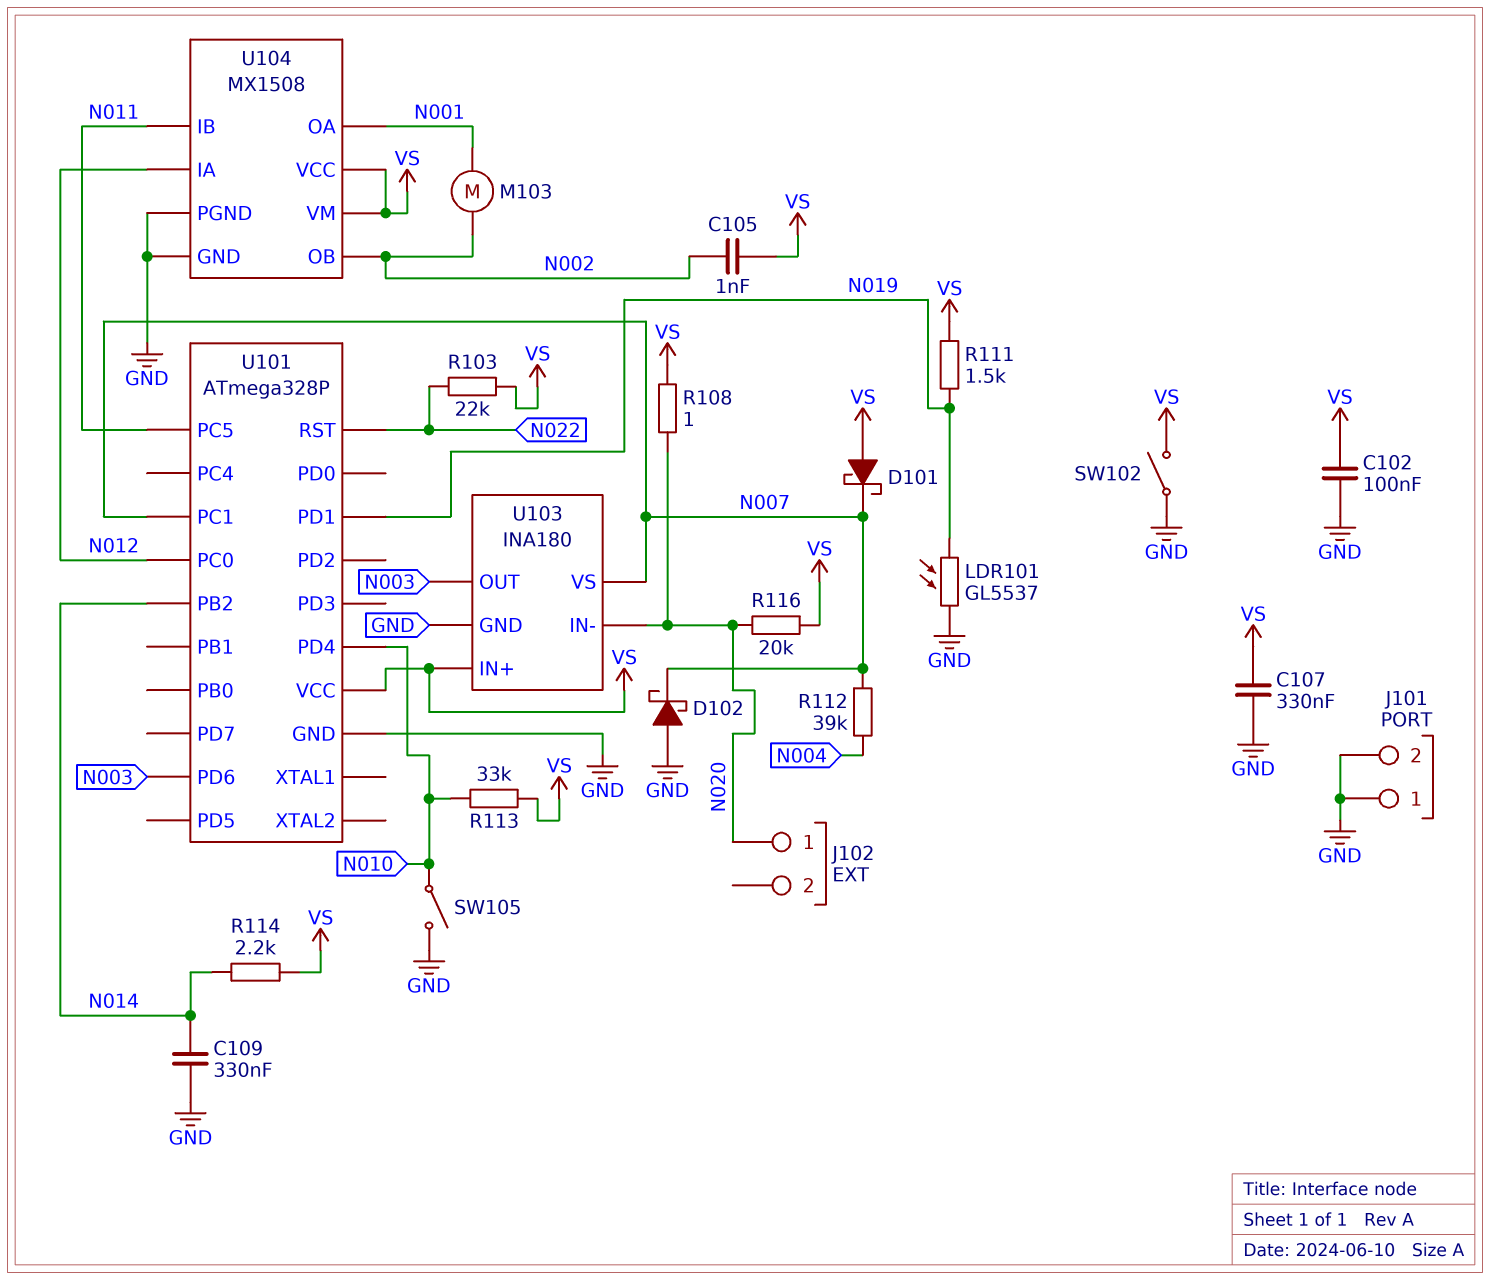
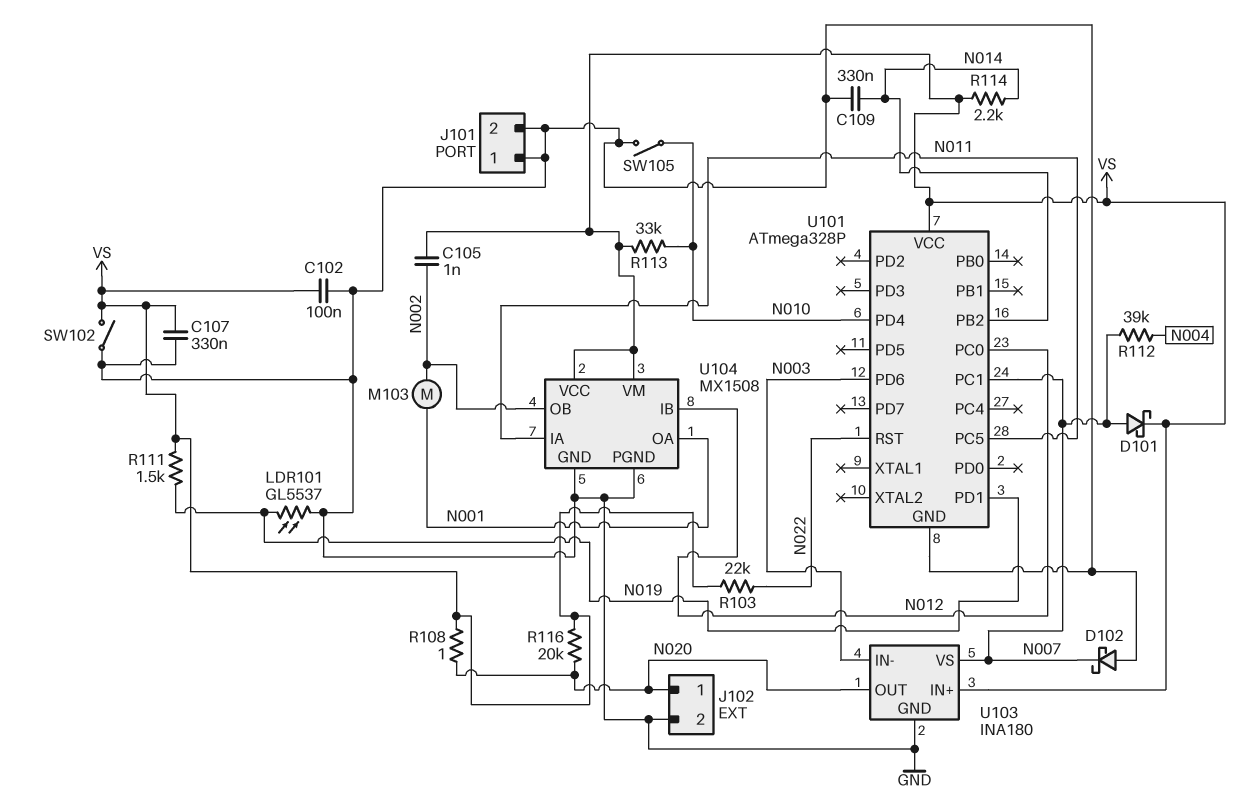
D101: schottky (A VS, K N007) -> schottky (A N007, K VS)
J102 pin 2: none -> GND
U103 pin IN-: N020 -> N003
U103 pin OUT: N003 -> N020
U104 pin IA: N012 -> N011
U104 pin IB: N011 -> N012

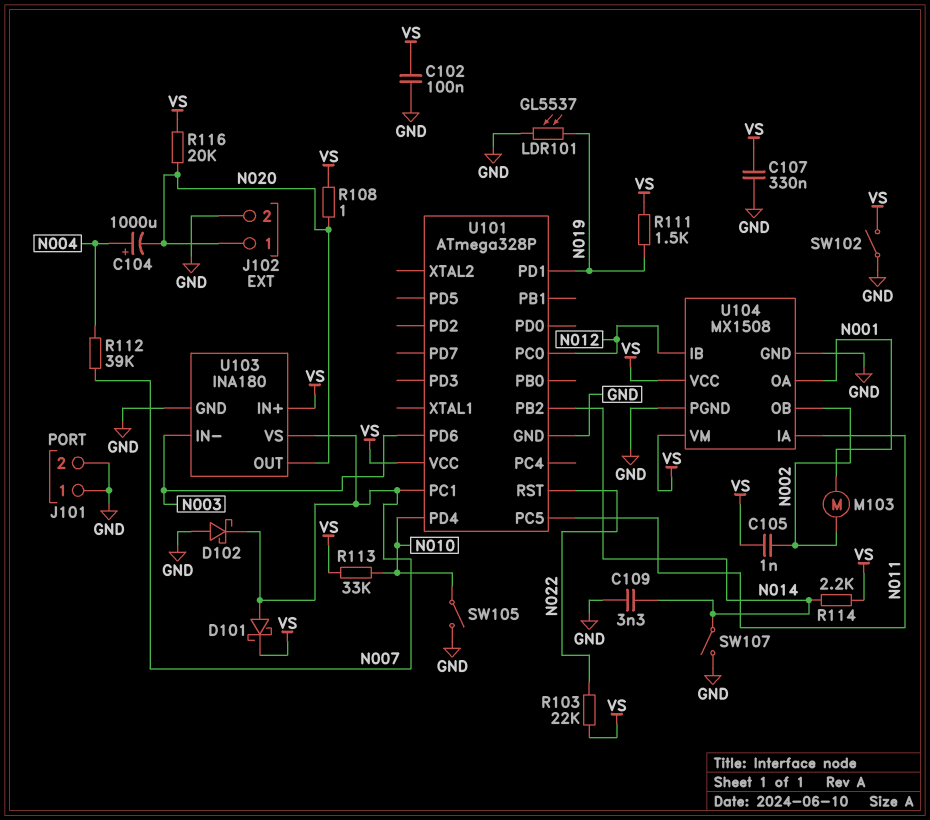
C104: none -> 1000uF (plus N004, minus N020)
C109: 330nF (GND, N014) -> 3.3nF (GND, N014)
SW107: none -> switch (GND, N014)

